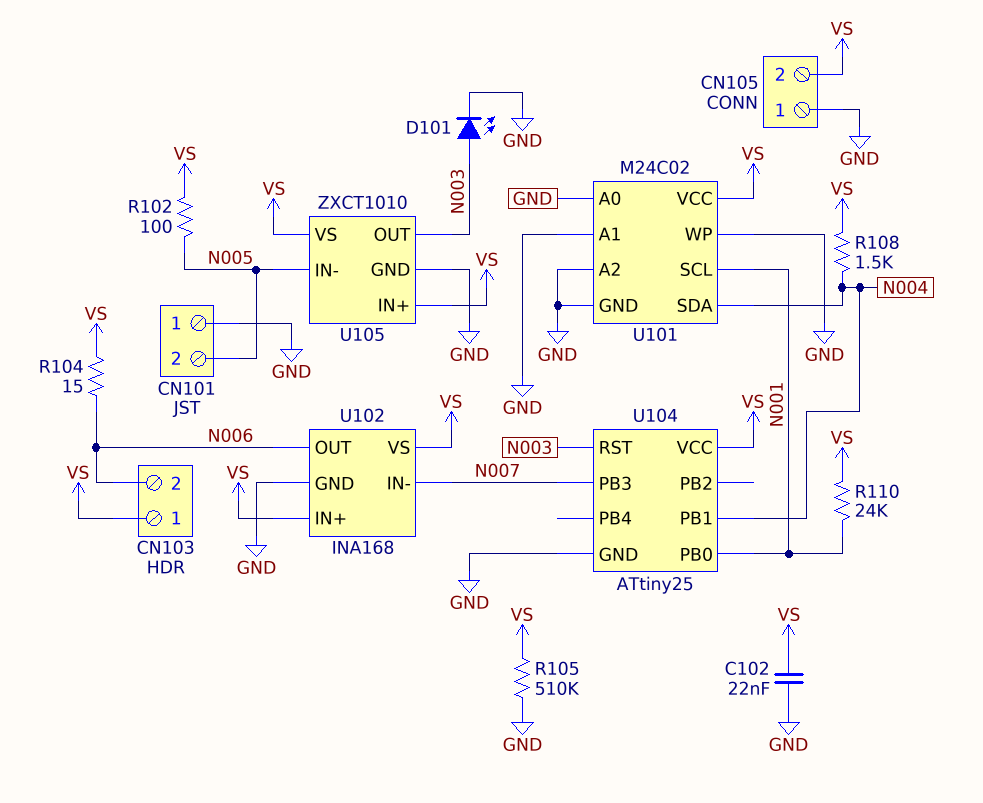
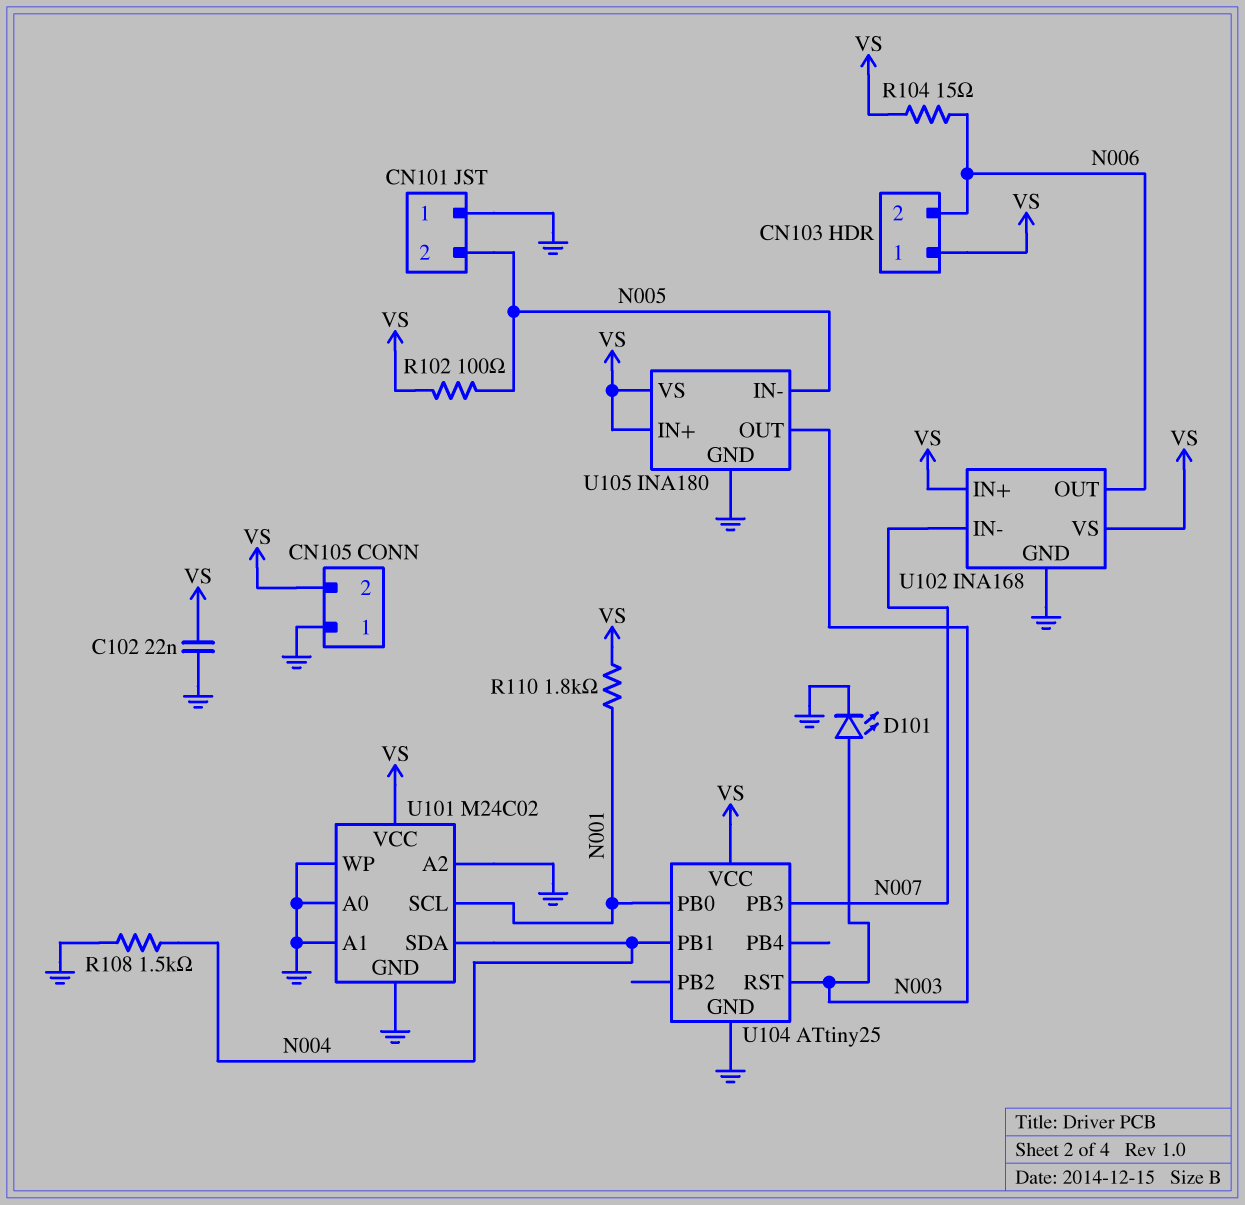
R105: 510k (GND, VS) -> none
R108: 1.5k (N004, VS) -> 1.5k (GND, N004)
R110: 24k (N001, VS) -> 1.8k (N001, VS)
U105: ZXCT1010 -> INA180

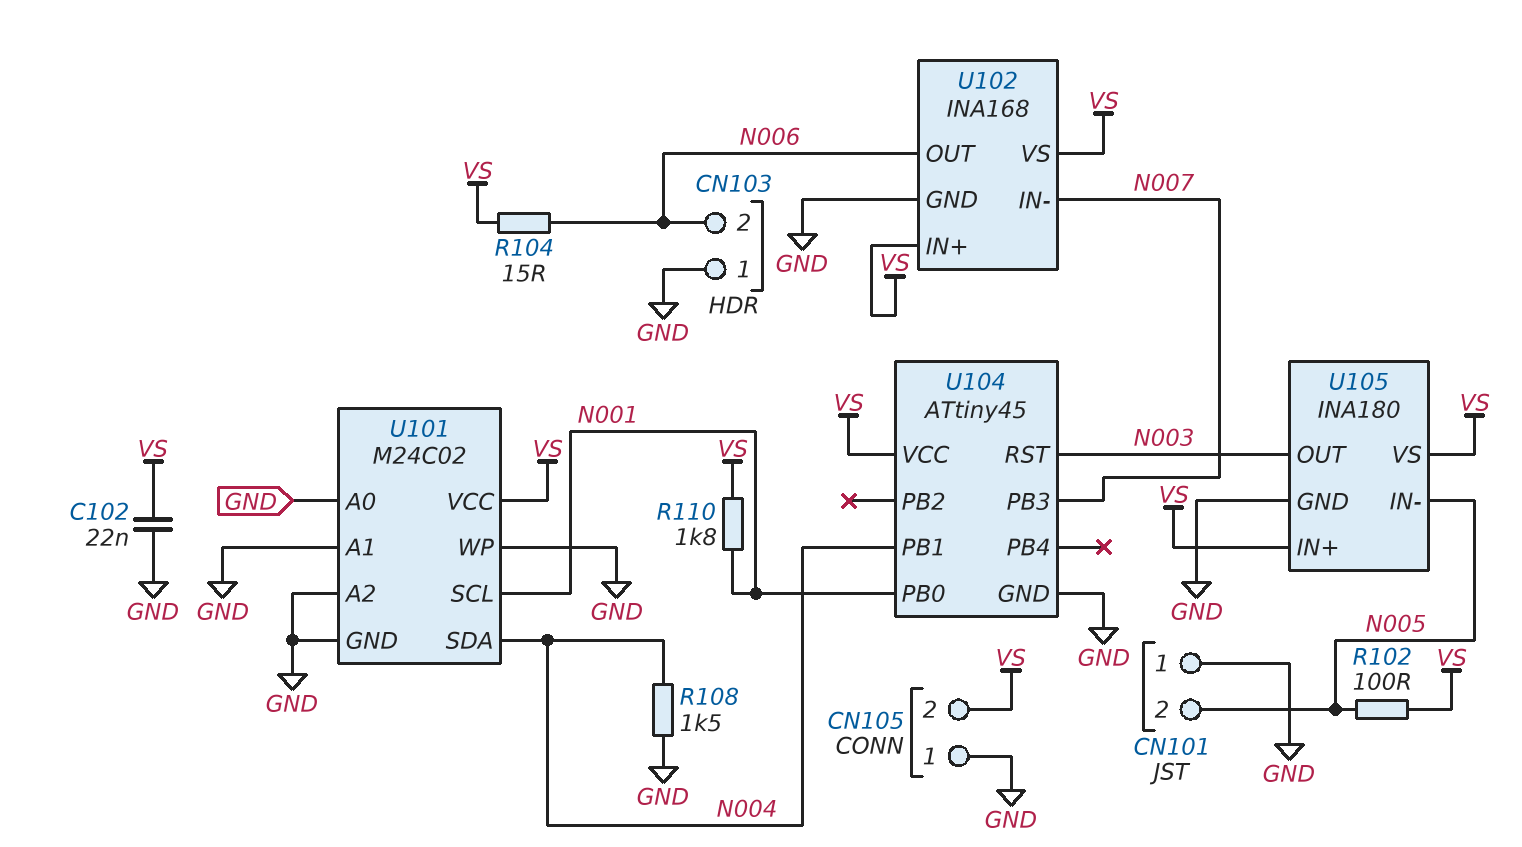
CN103 pin 1: VS -> GND
D101: LED (A N003, K GND) -> none
U104: ATtiny25 -> ATtiny45

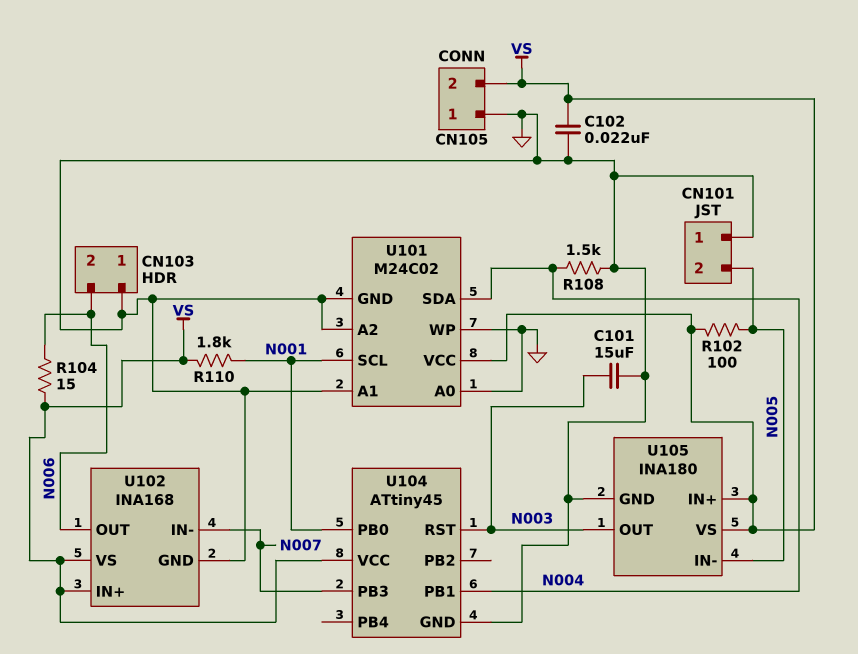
C101: none -> 15uF (GND, N003)

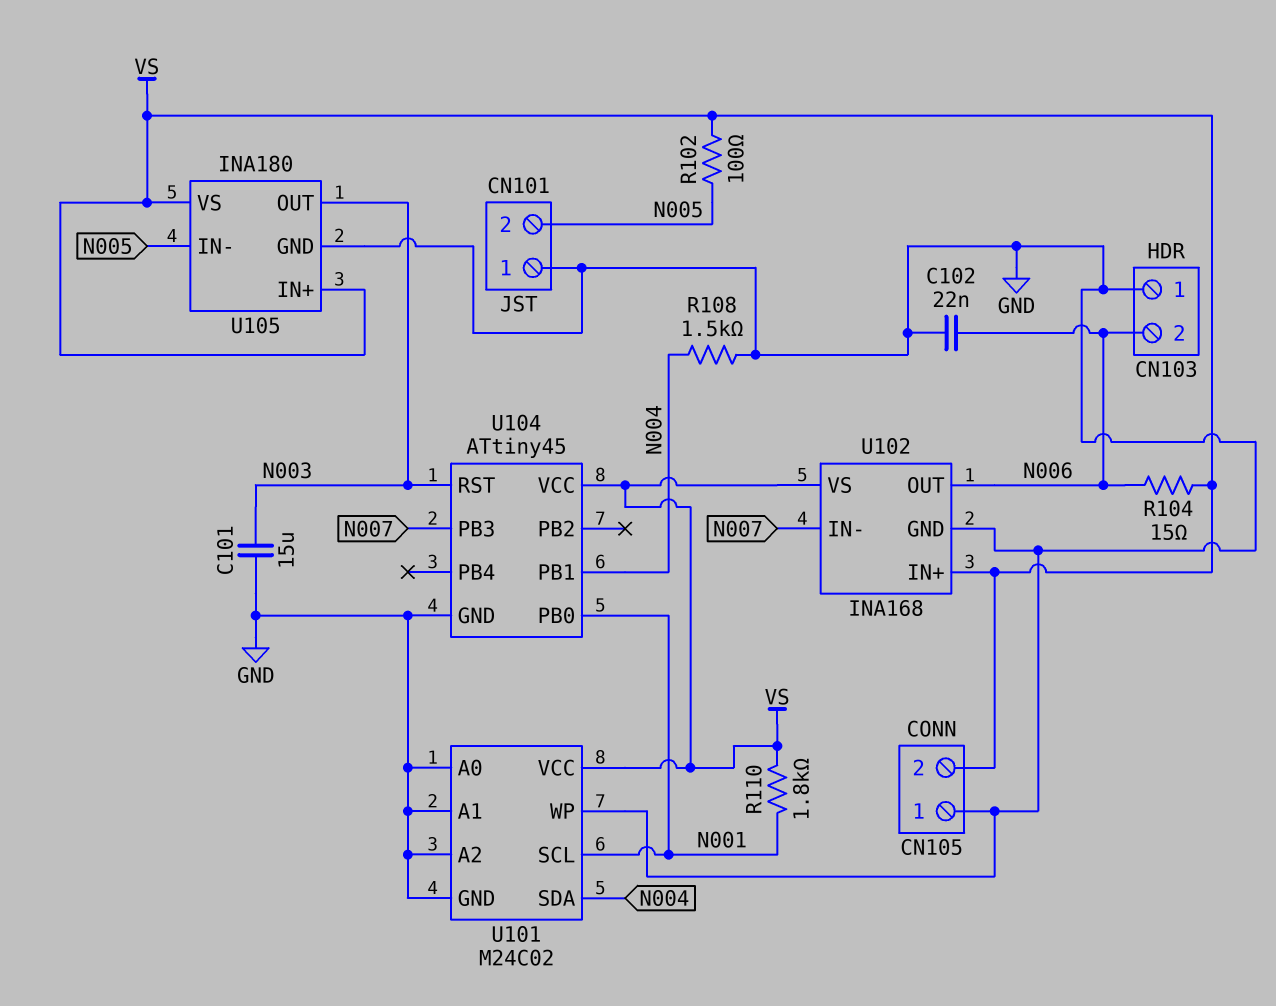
C102: 22nF (GND, VS) -> 22nF (GND, N006)

